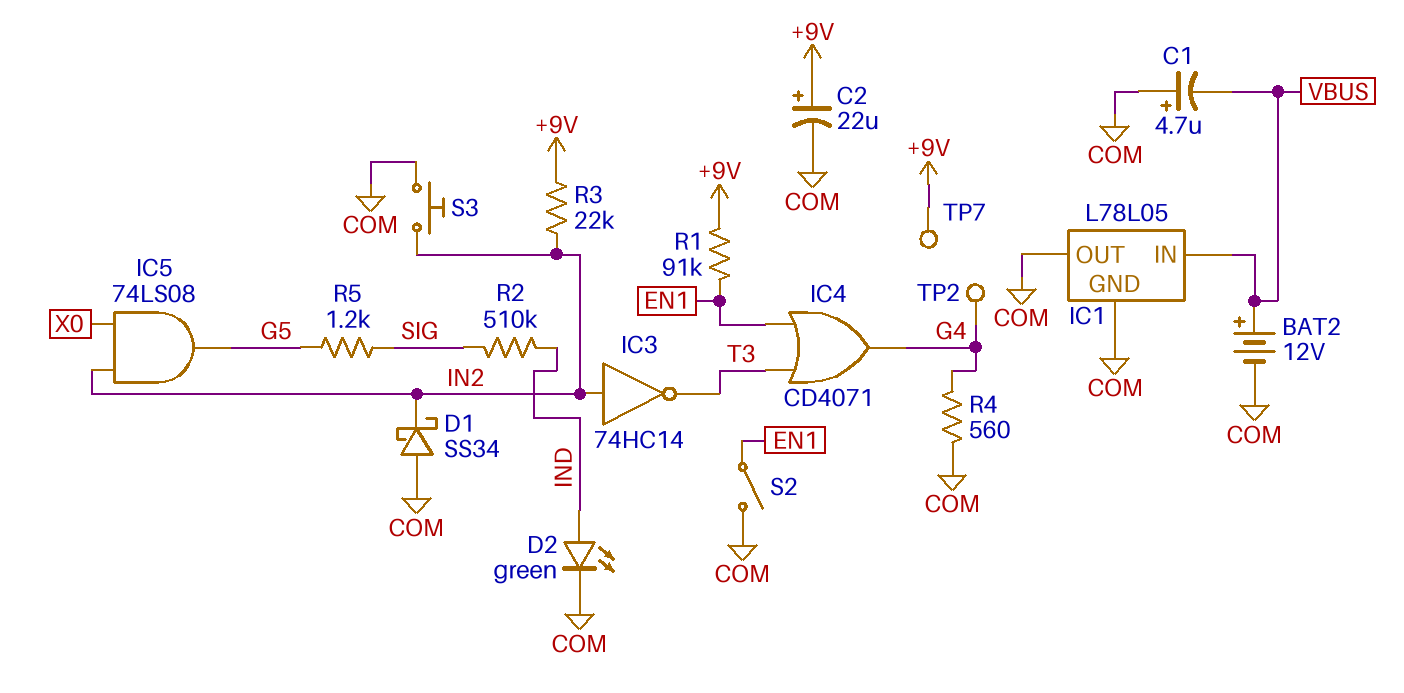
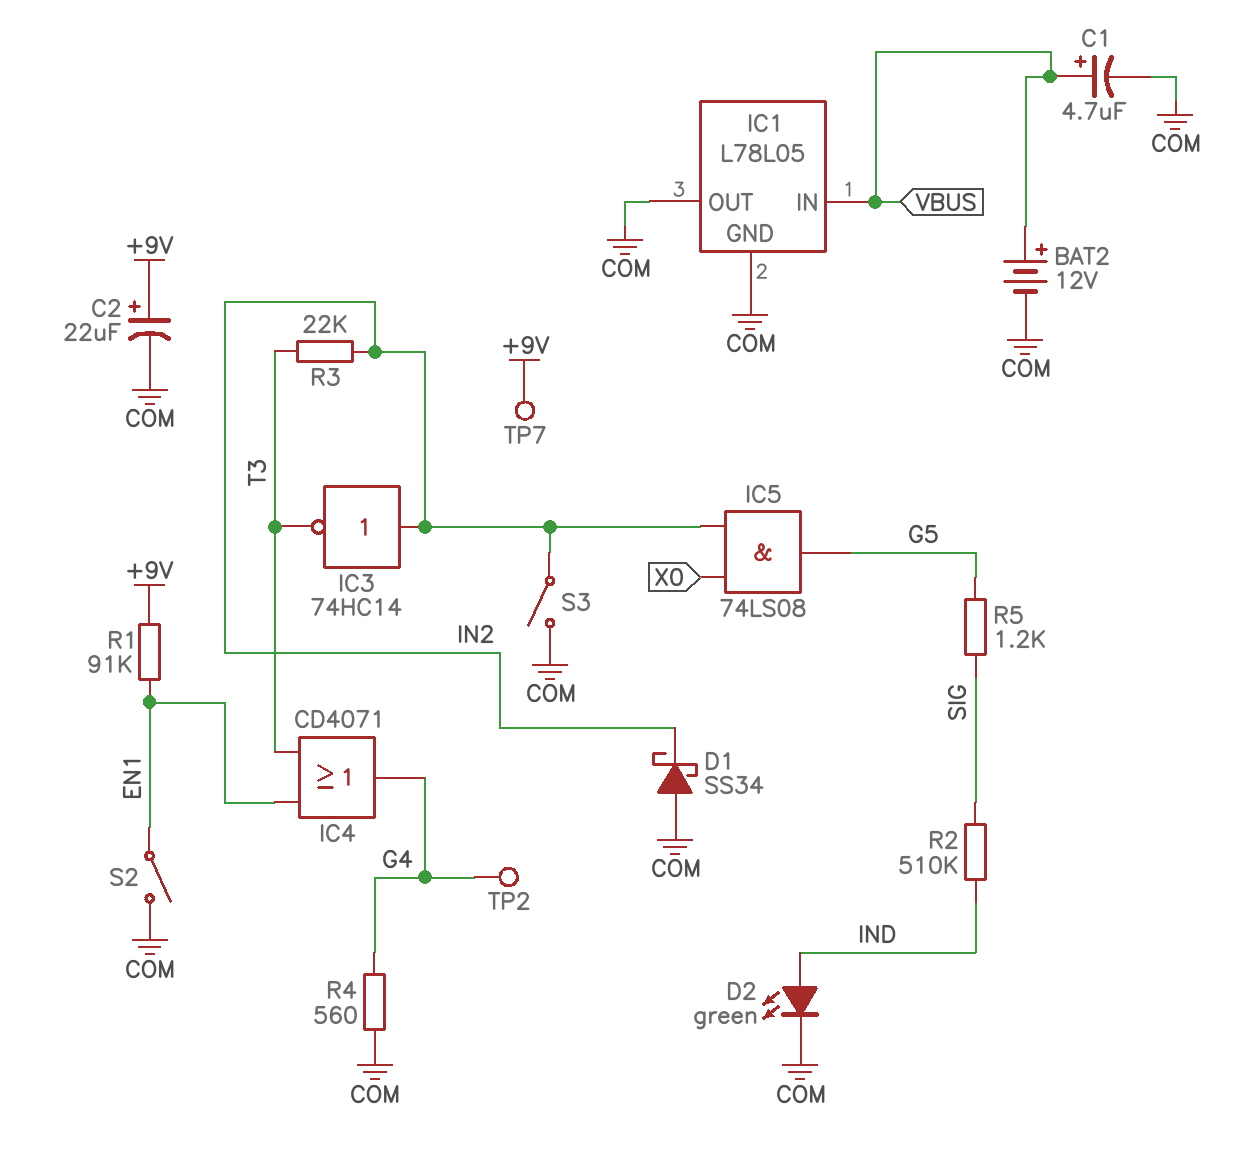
C1: 4.7uF (plus COM, minus VBUS) -> 4.7uF (plus VBUS, minus COM)
R3: 22k (+9V, IN2) -> 22k (IN2, T3)
S3: button (COM, IN2) -> switch (COM, IN2)

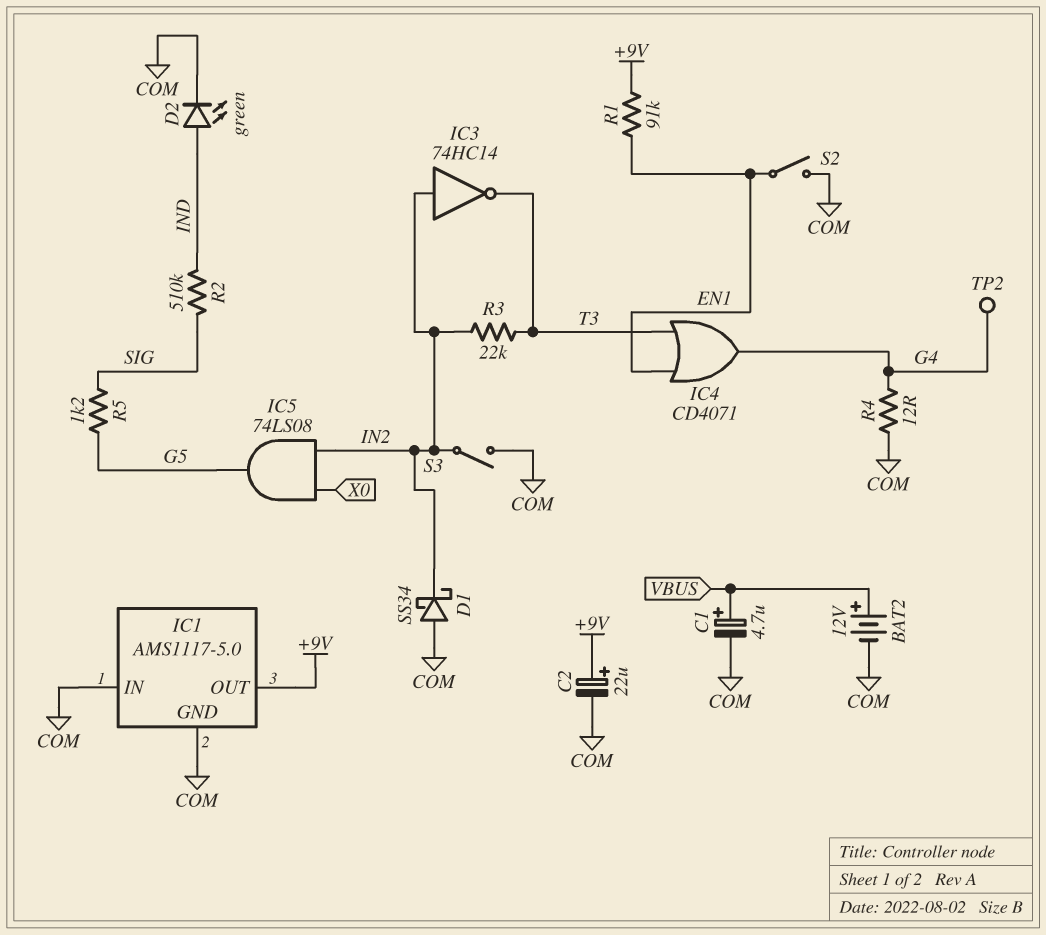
IC1: L78L05 -> AMS1117-5.0
IC1 pin IN: VBUS -> COM
IC1 pin OUT: COM -> +9V
R4: 560 (COM, G4) -> 12 (COM, G4)
TP7: test point (+9V) -> none

